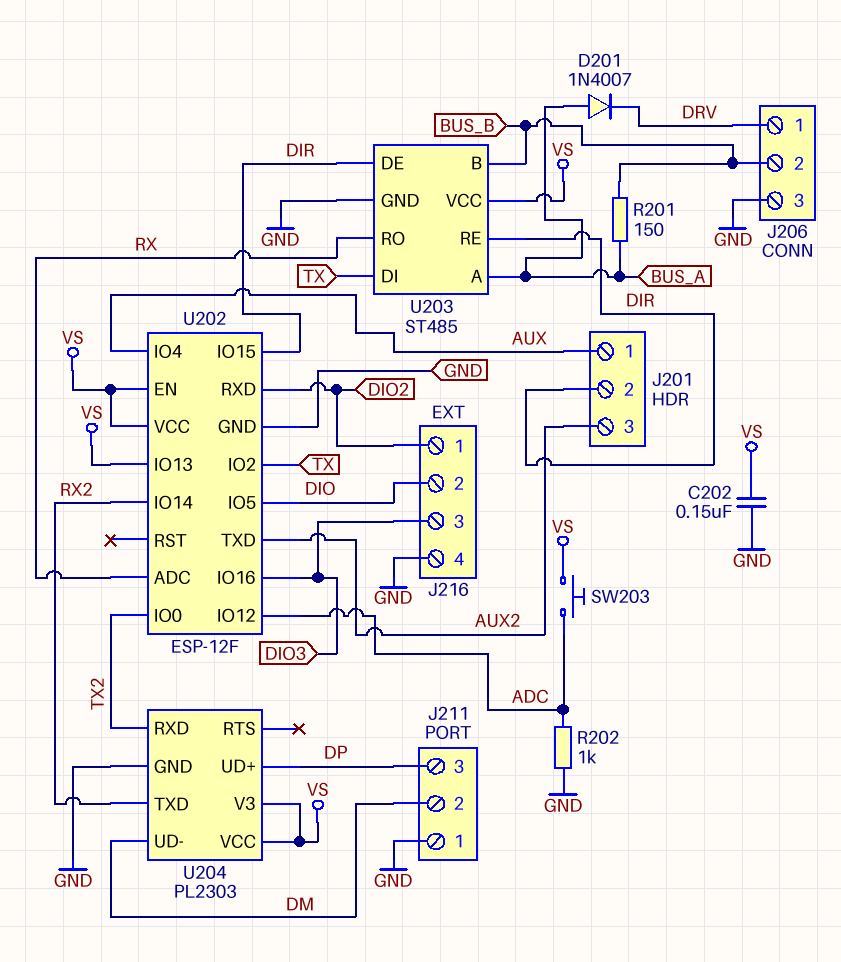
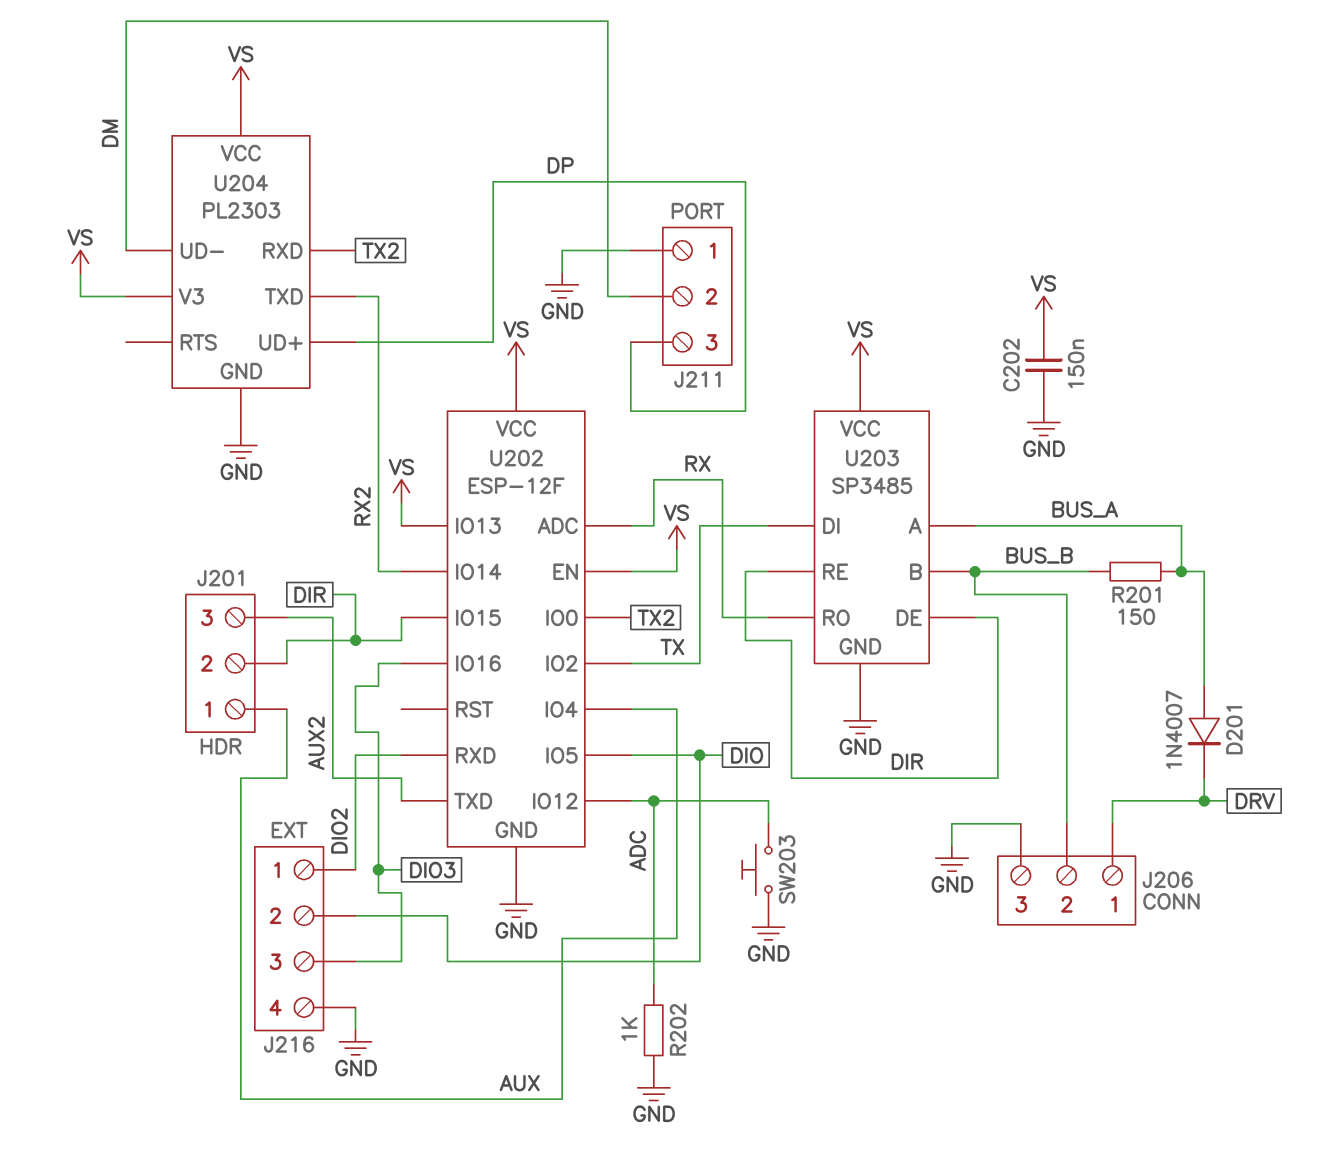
SW203: button (ADC, VS) -> button (ADC, GND)
U203: ST485 -> SP3485

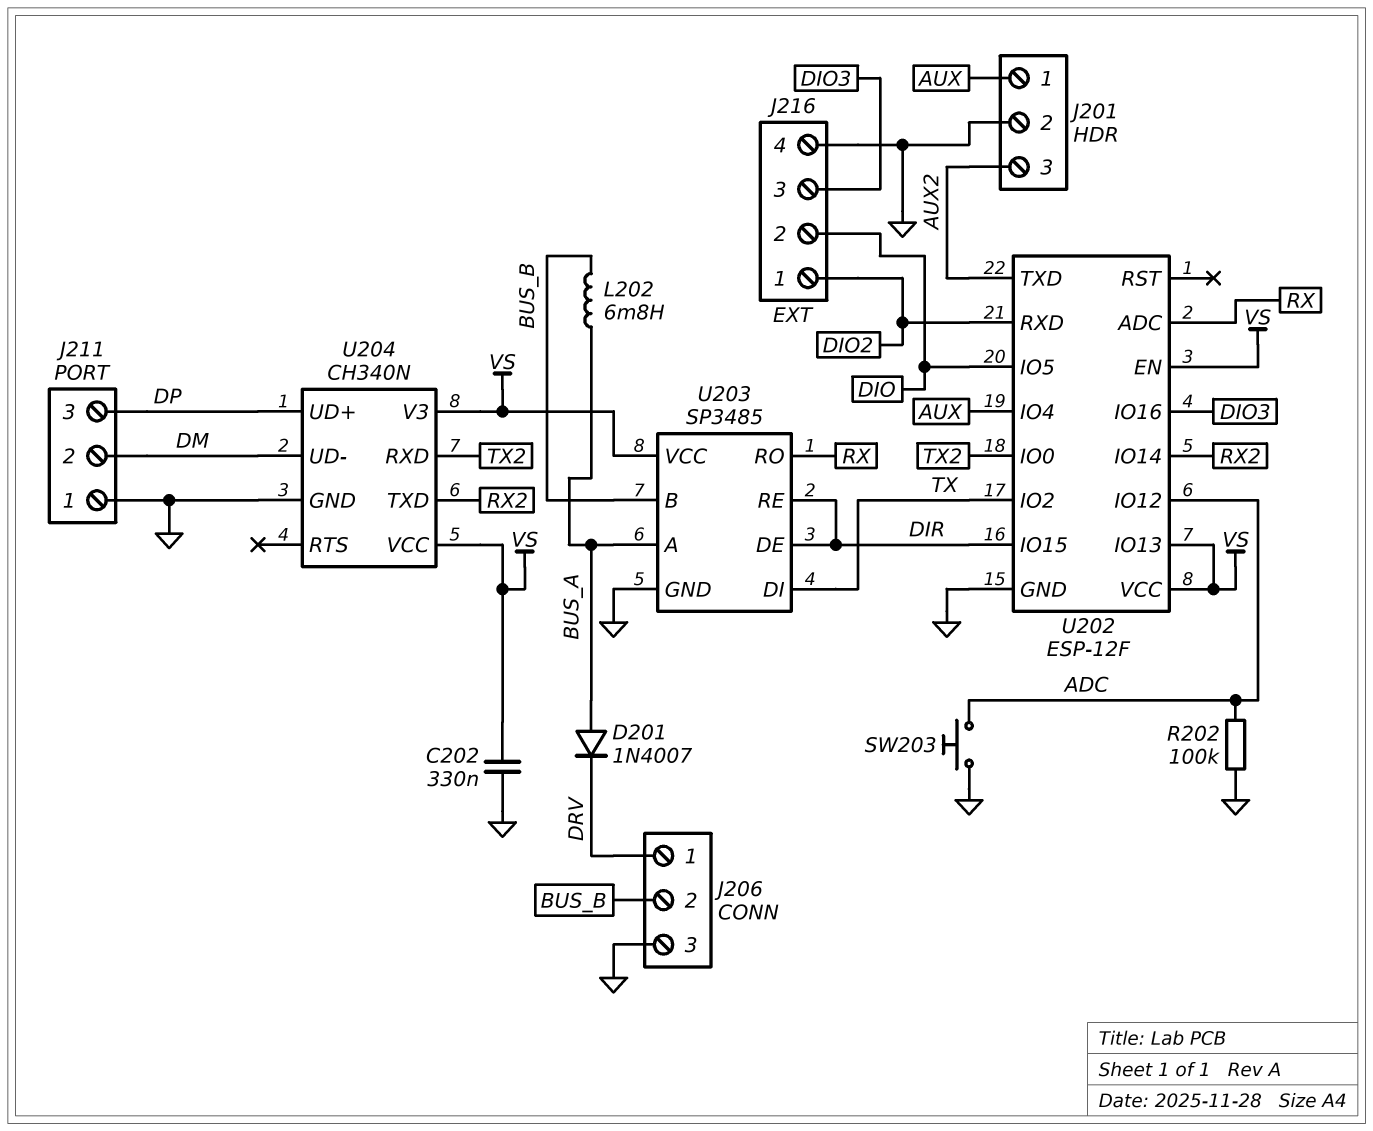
C202: 150nF (GND, VS) -> 330nF (GND, VS)
J201 pin 2: DIR -> GND
L202: none -> 6.8mH (BUS_A, BUS_B)
R201: 150 (BUS_A, BUS_B) -> none
R202: 1k (ADC, GND) -> 100k (ADC, GND)
U204: PL2303 -> CH340N

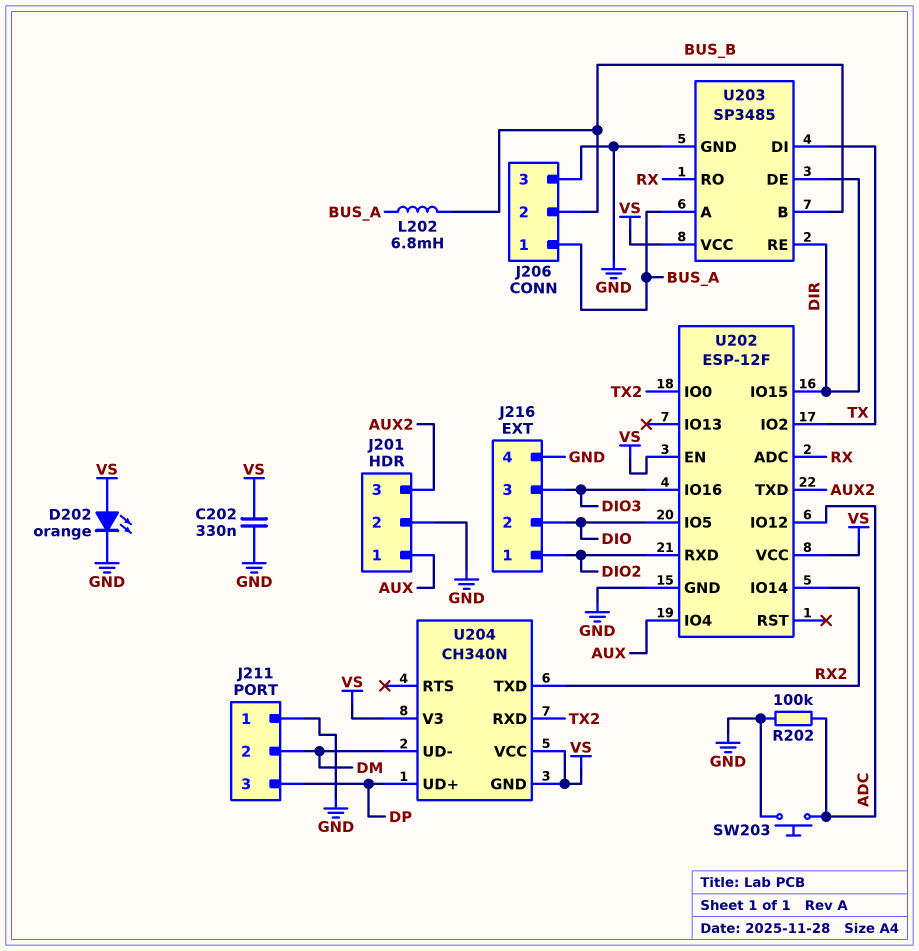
D201: diode 1N4007 (A BUS_A, K DRV) -> none
D202: none -> LED orange (A VS, K GND)
J206 pin 1: DRV -> BUS_A
U202 pin IO13: VS -> none
U204 pin GND: GND -> VS

